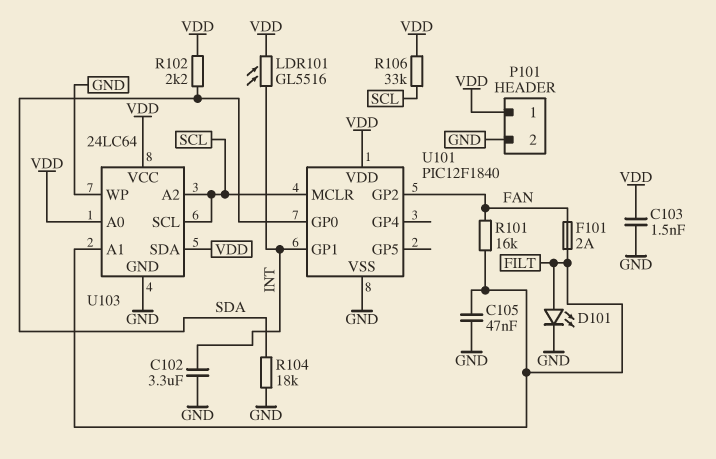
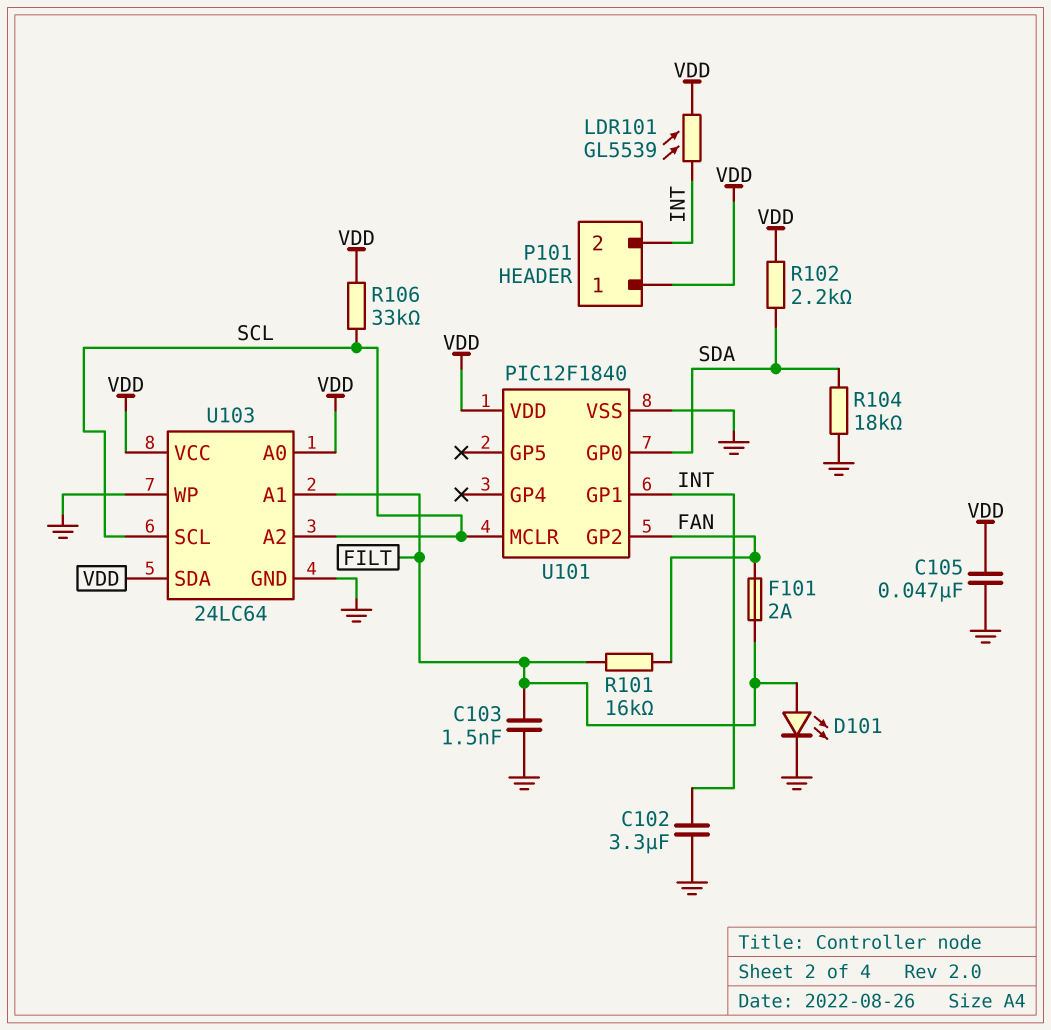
C103: 1.5nF (GND, VDD) -> 1.5nF (FILT, GND)
C105: 47nF (FILT, GND) -> 47nF (GND, VDD)
LDR101: GL5516 (INT, VDD) -> GL5539 (INT, VDD)
P101 pin 2: GND -> INT

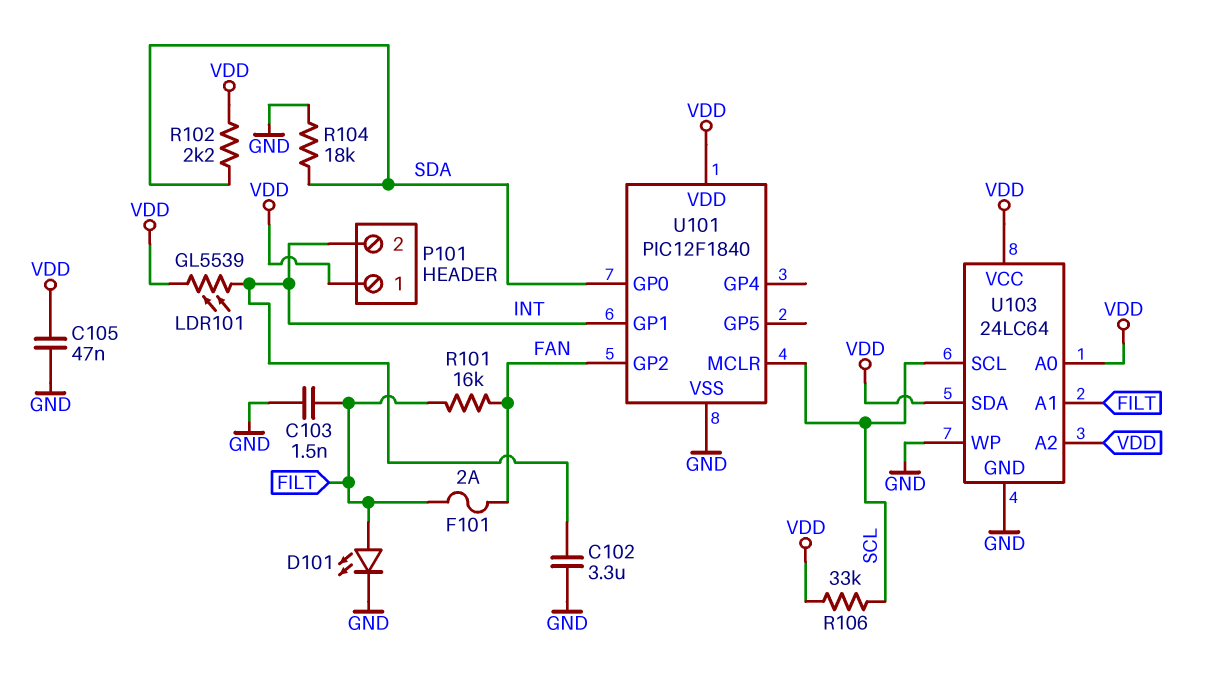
U103 pin A2: SCL -> VDD

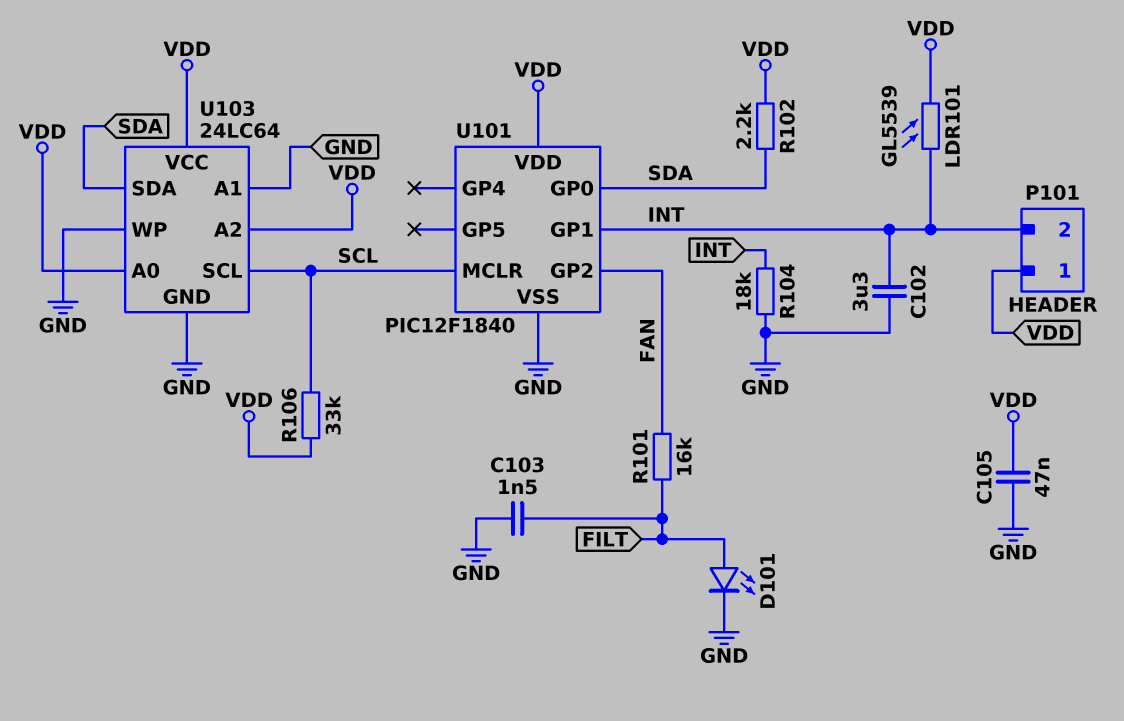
F101: 2A (FAN, FILT) -> none
R104: 18k (GND, SDA) -> 18k (GND, INT)
U103 pin A1: FILT -> GND
U103 pin SDA: VDD -> SDA

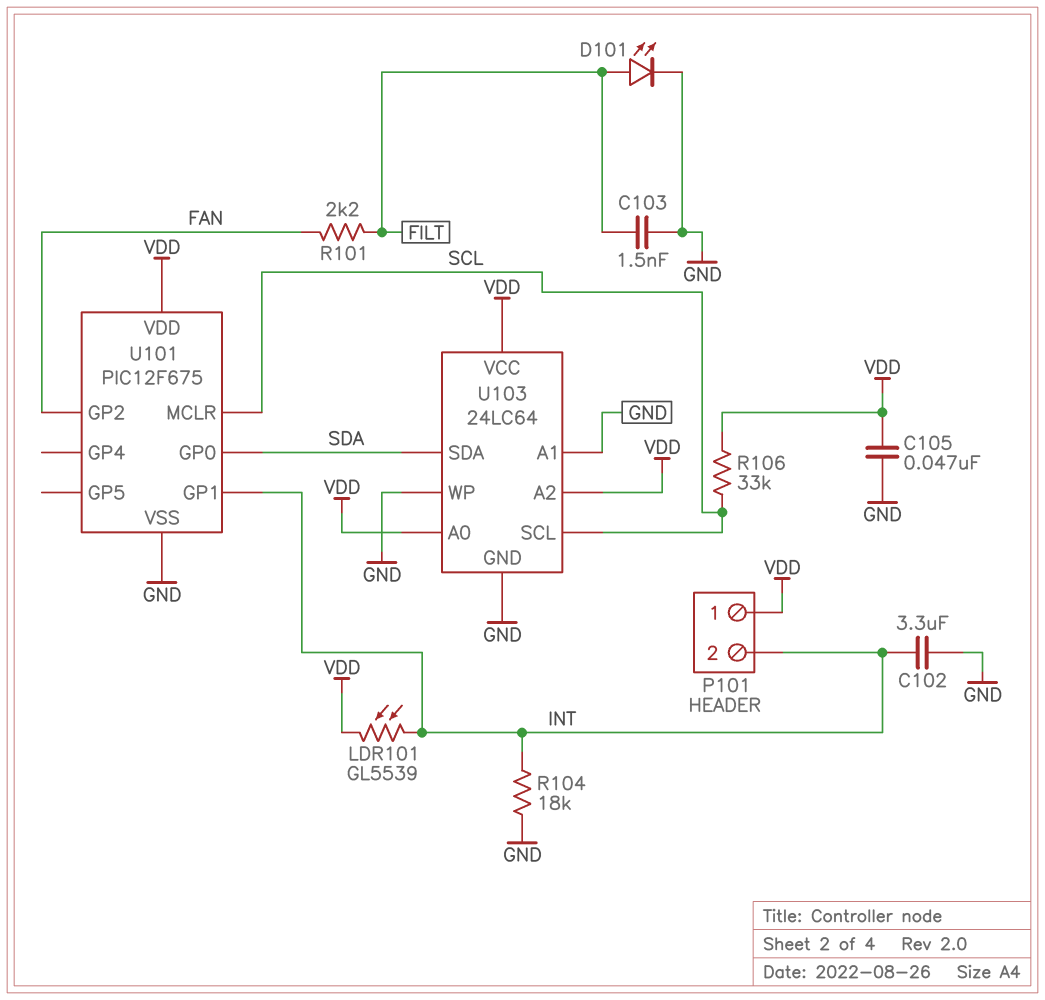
R101: 16k (FAN, FILT) -> 2.2k (FAN, FILT)
R102: 2.2k (SDA, VDD) -> none
U101: PIC12F1840 -> PIC12F675

